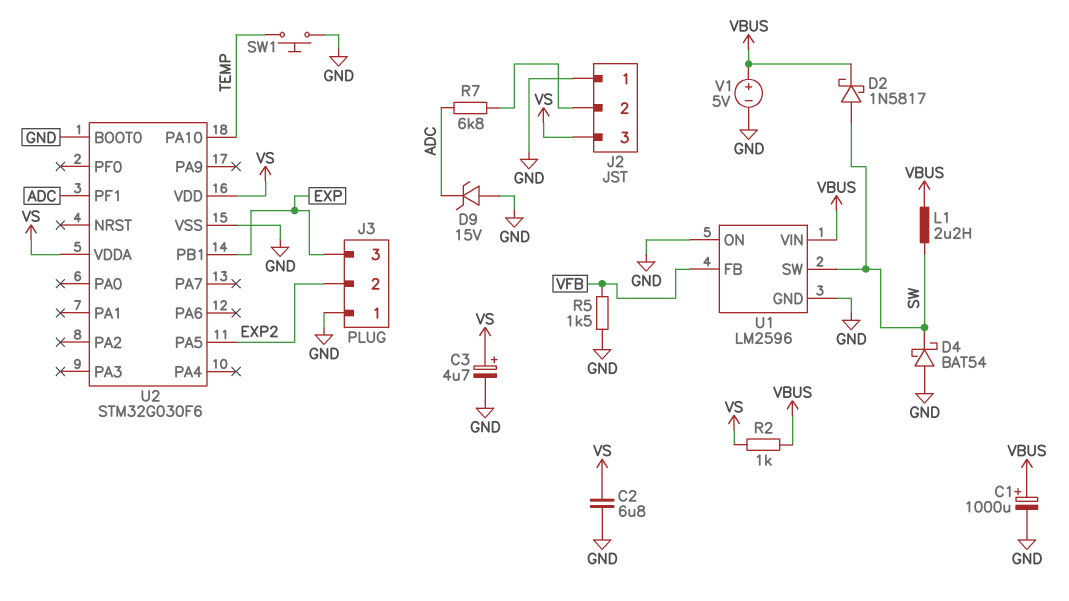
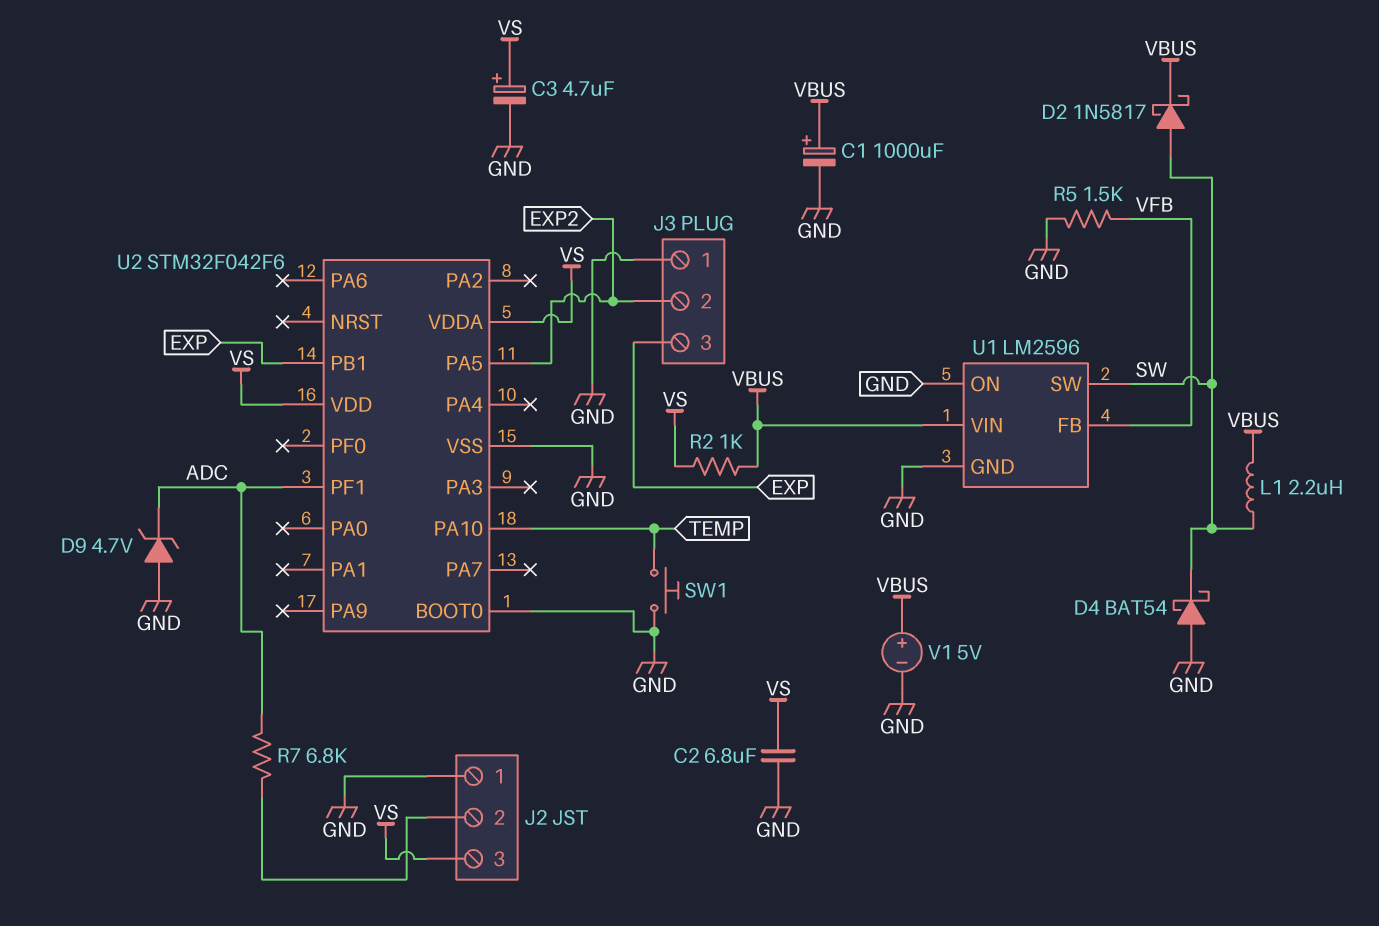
D9: zener 15V (A GND, K ADC) -> zener 4.7V (A GND, K ADC)
U2: STM32G030F6 -> STM32F042F6

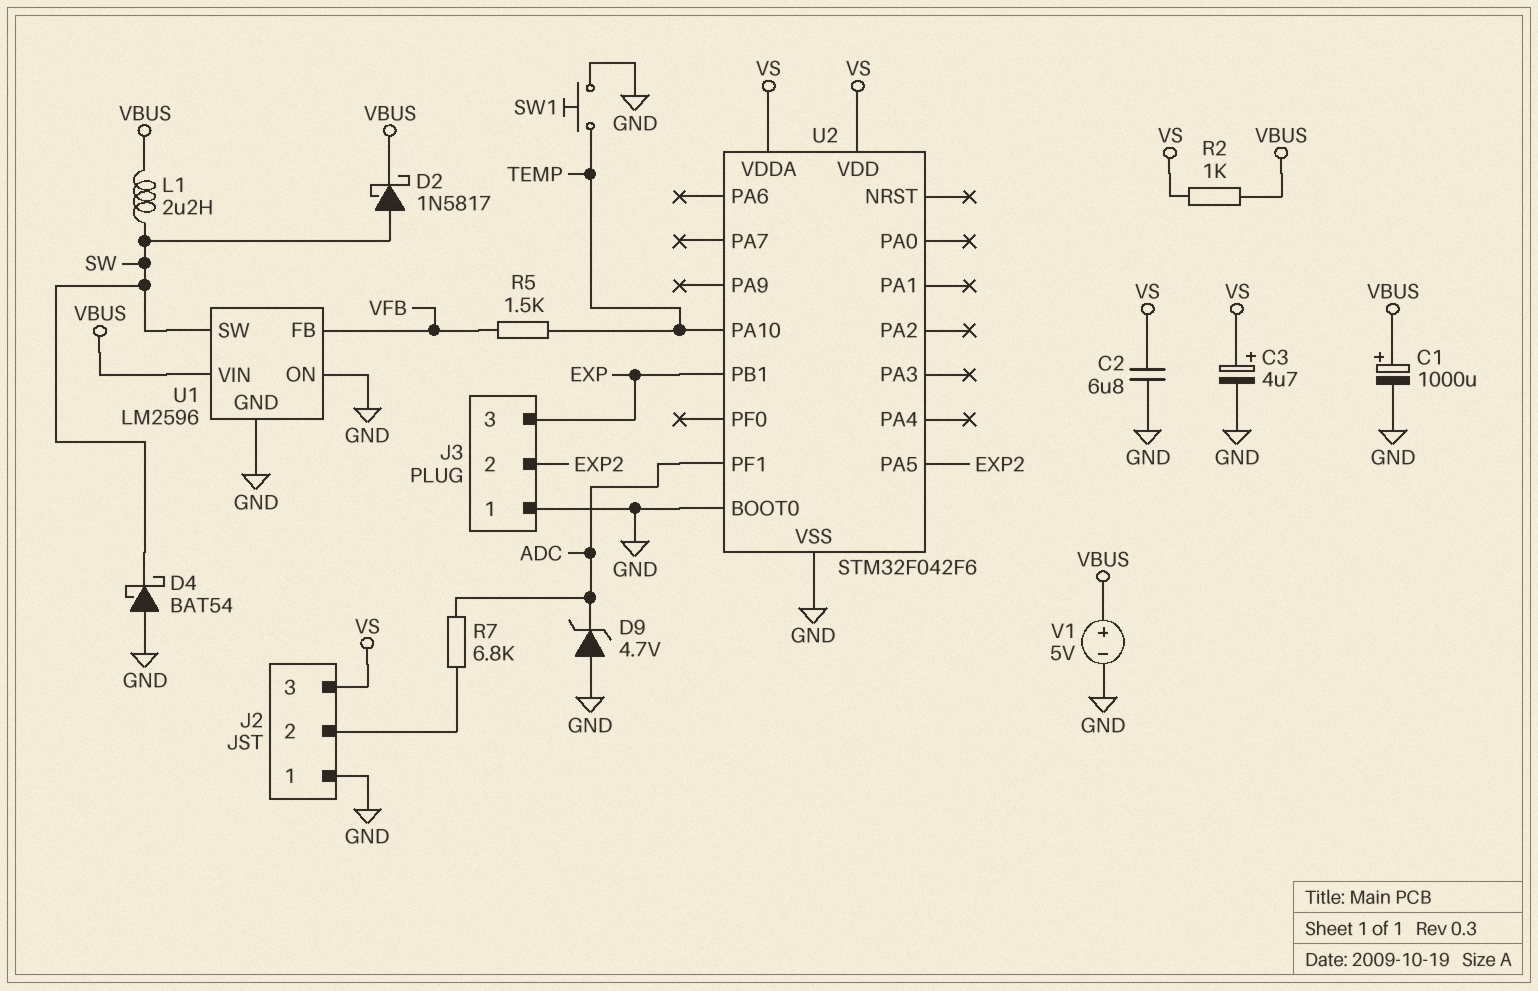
R5: 1.5k (GND, VFB) -> 1.5k (TEMP, VFB)

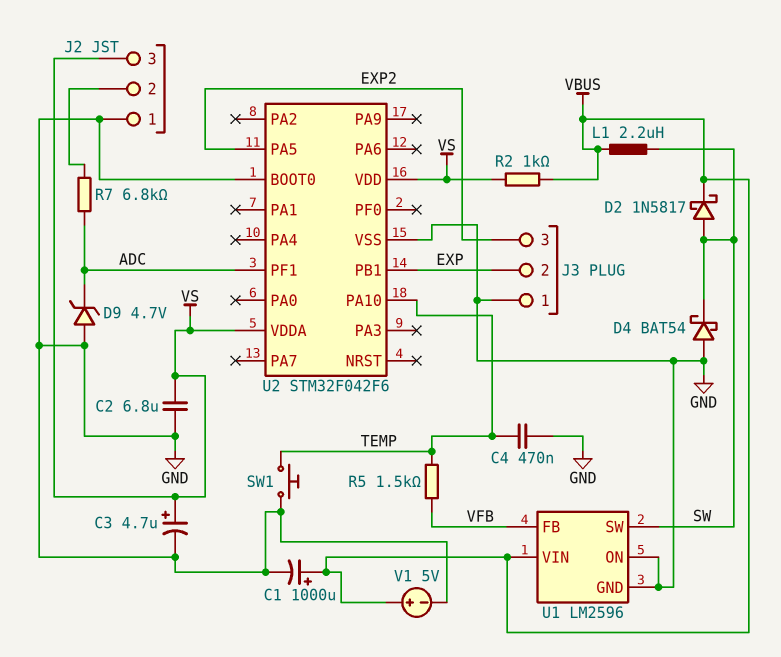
C4: none -> 470nF (GND, TEMP)
J3 pin 2: EXP2 -> EXP
J3 pin 3: EXP -> EXP2

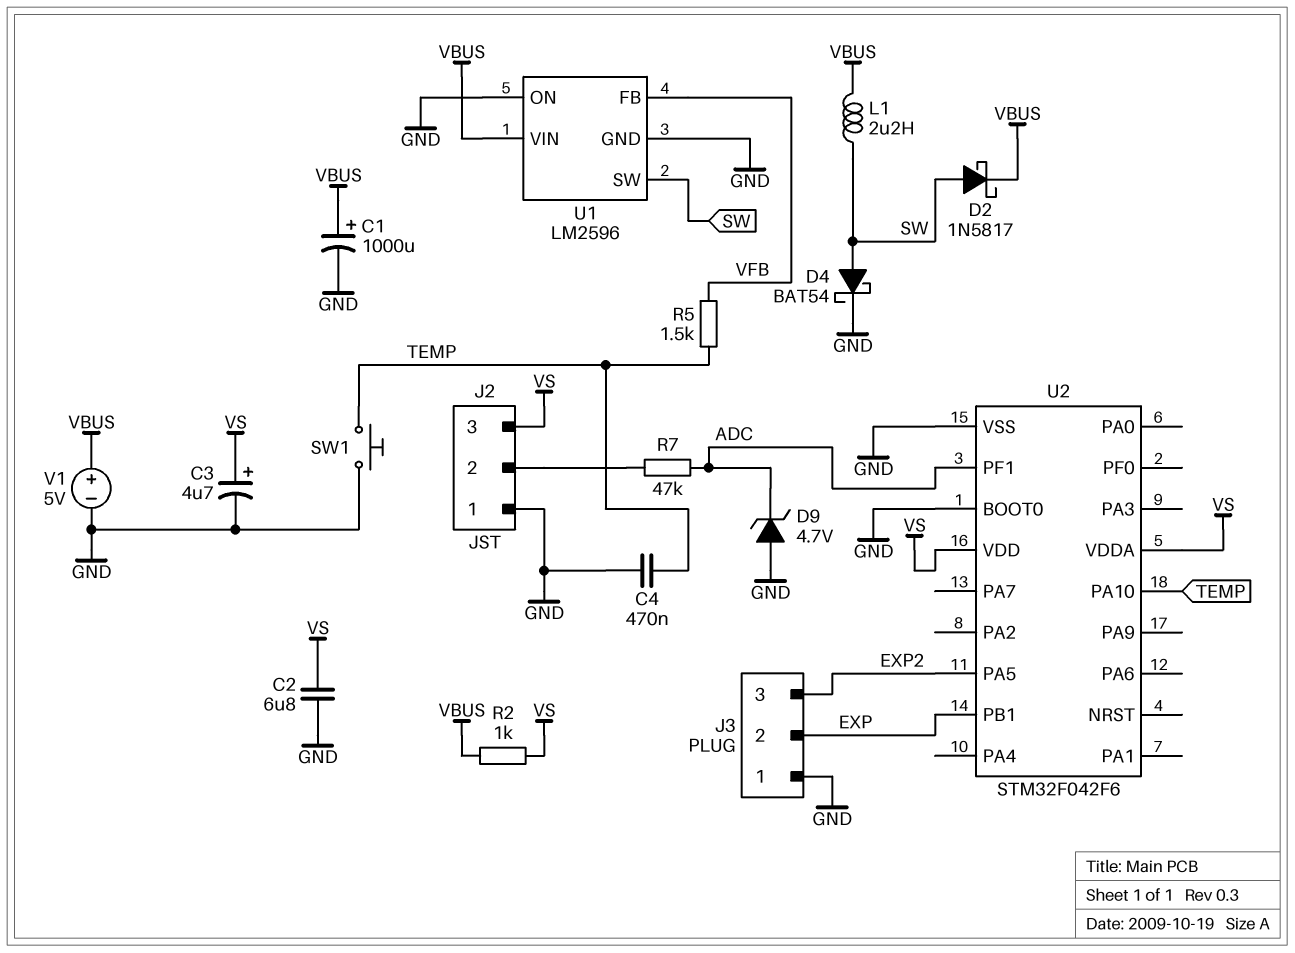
D4: schottky BAT54 (A GND, K SW) -> schottky BAT54 (A SW, K GND)
R7: 6.8k (ADC, J2/2) -> 47k (ADC, J2/2)

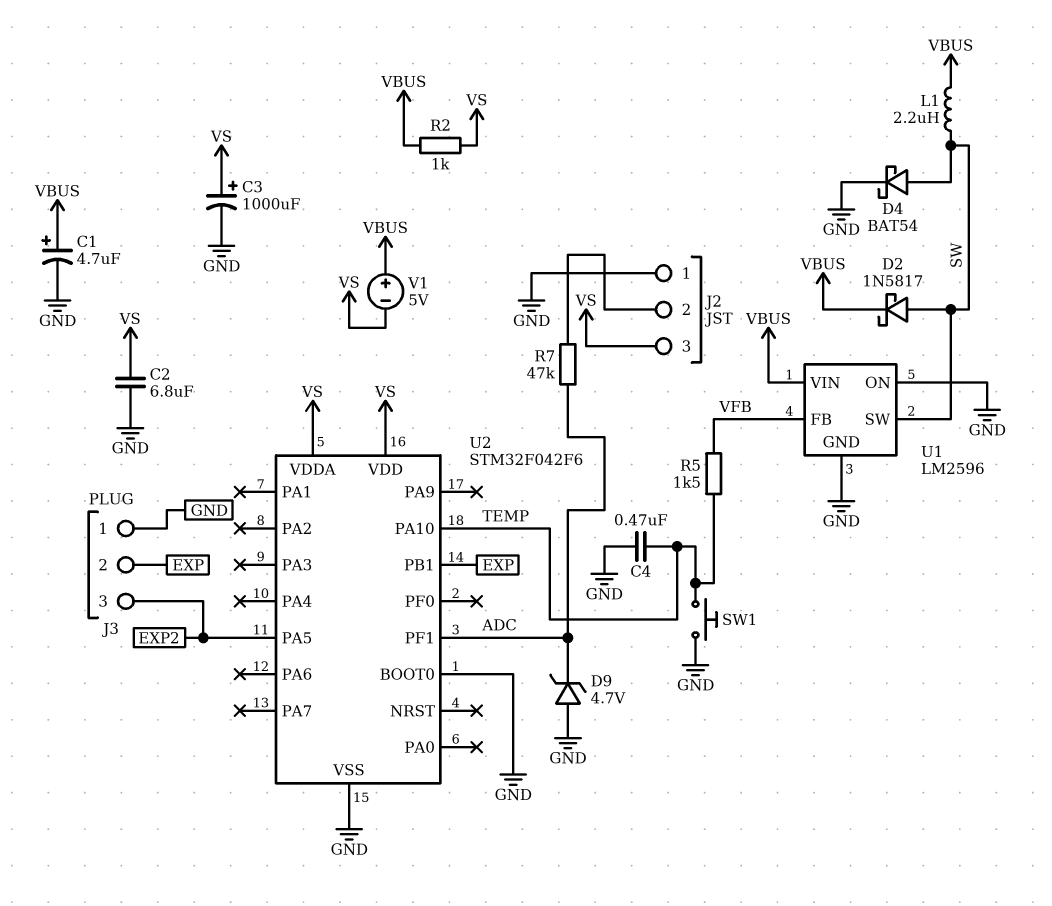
C1: 1000uF (plus VBUS, minus GND) -> 4.7uF (plus VBUS, minus GND)
C3: 4.7uF (plus VS, minus GND) -> 1000uF (plus VS, minus GND)
V1: 5V (plus VBUS, minus GND) -> 5V (plus VBUS, minus VS)

